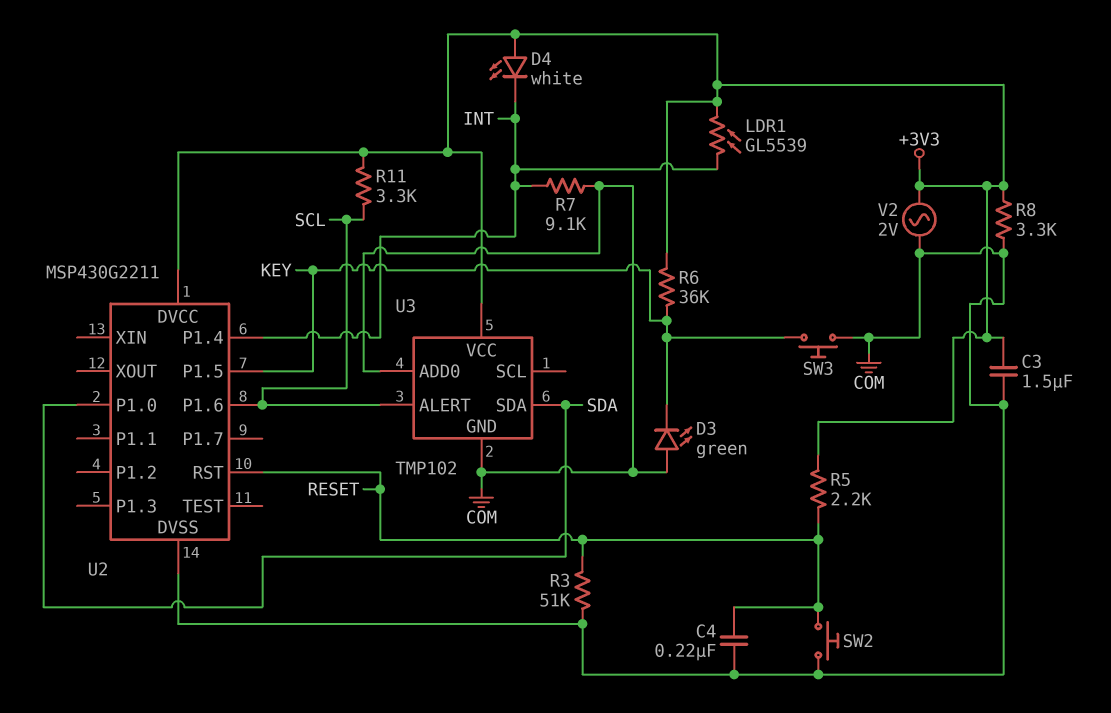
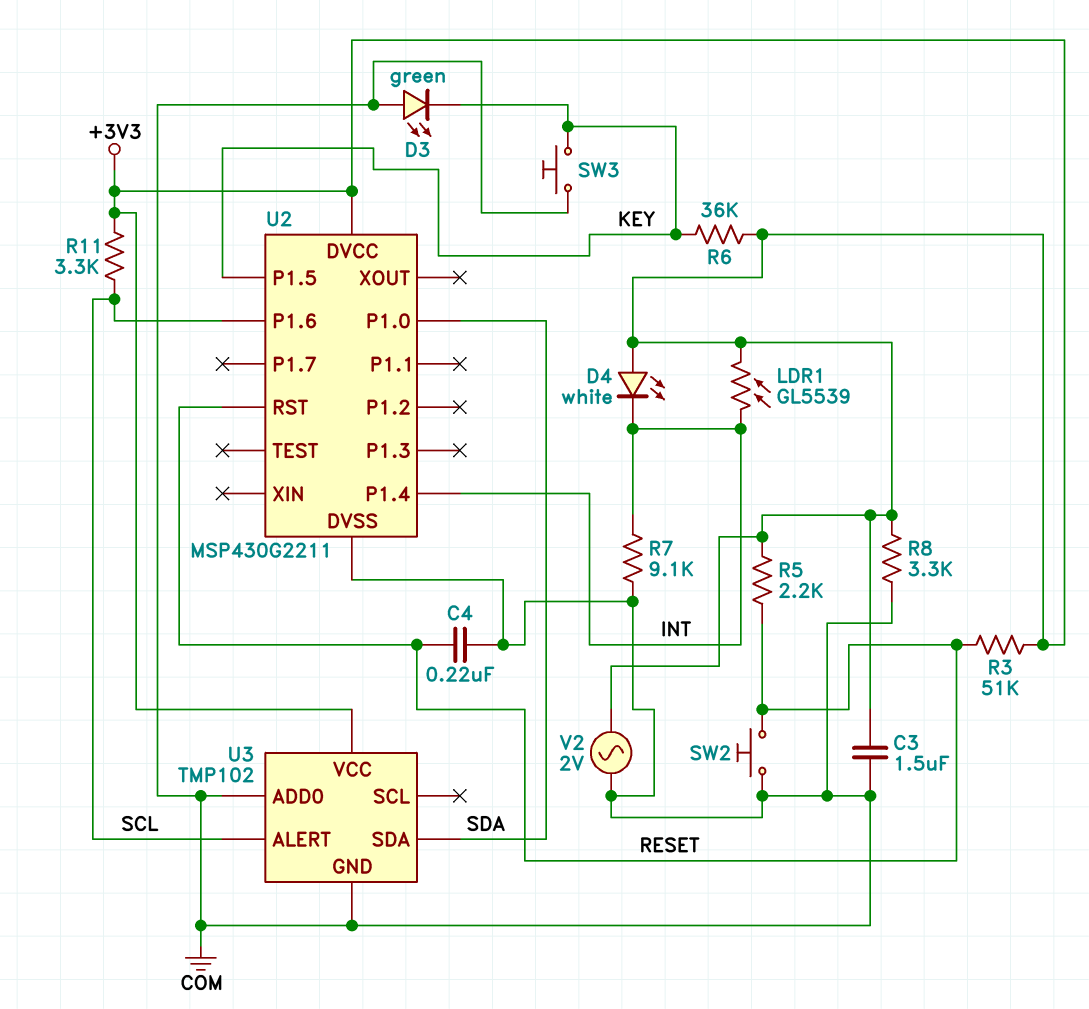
R3: 51k (COM, RESET) -> 51k (+3V3, RESET)

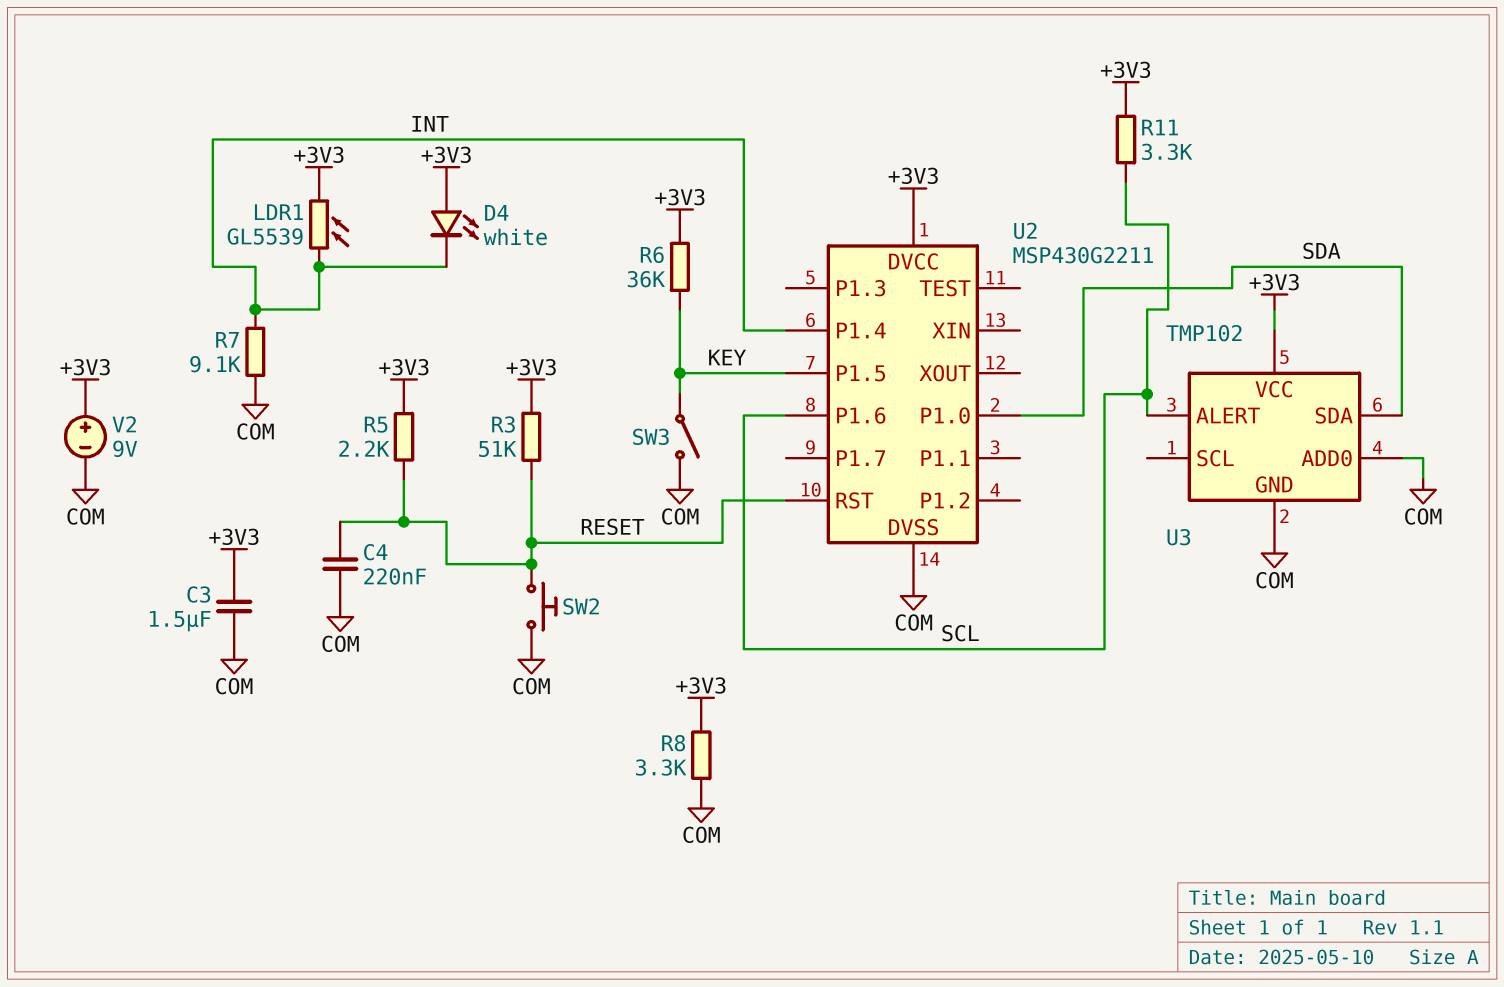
D3: LED green (A COM, K KEY) -> none
SW3: button (COM, KEY) -> switch (COM, KEY)
V2: AC 2V (+3V3, COM) -> 9V (plus +3V3, minus COM)

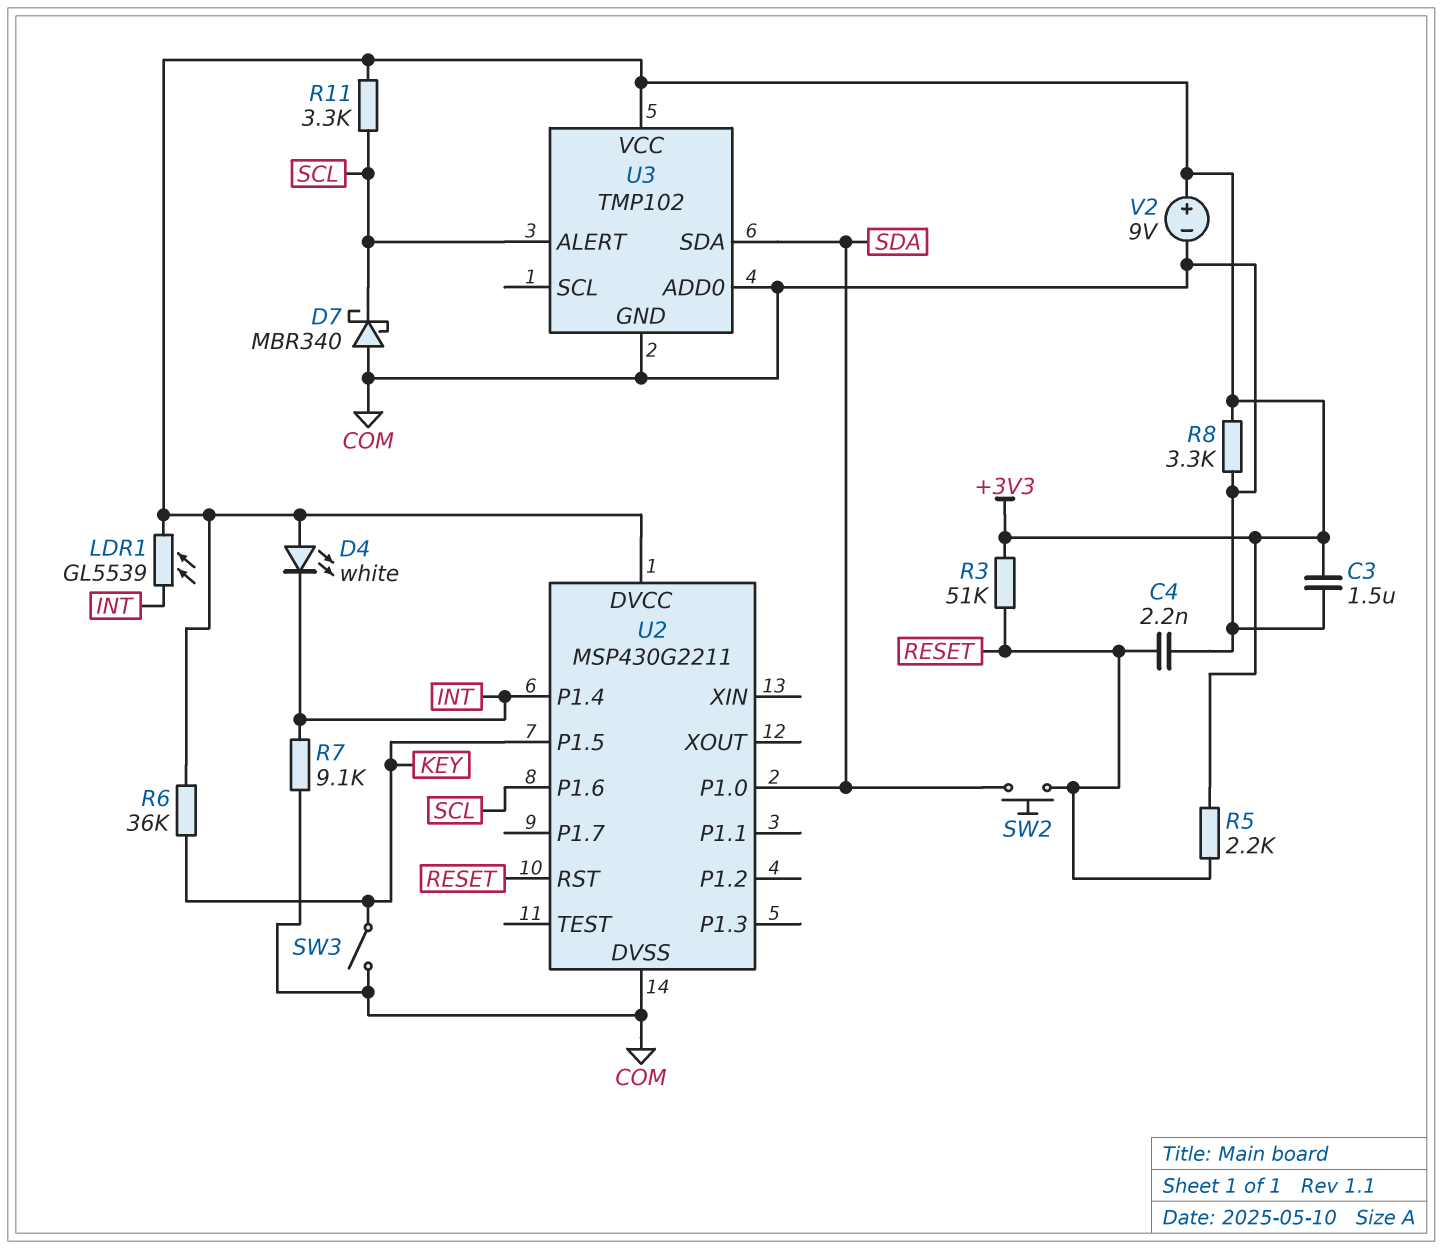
C4: 220nF (COM, RESET) -> 2.2nF (COM, RESET)
D7: none -> schottky MBR340 (A COM, K SCL)
SW2: button (COM, RESET) -> button (RESET, SDA)

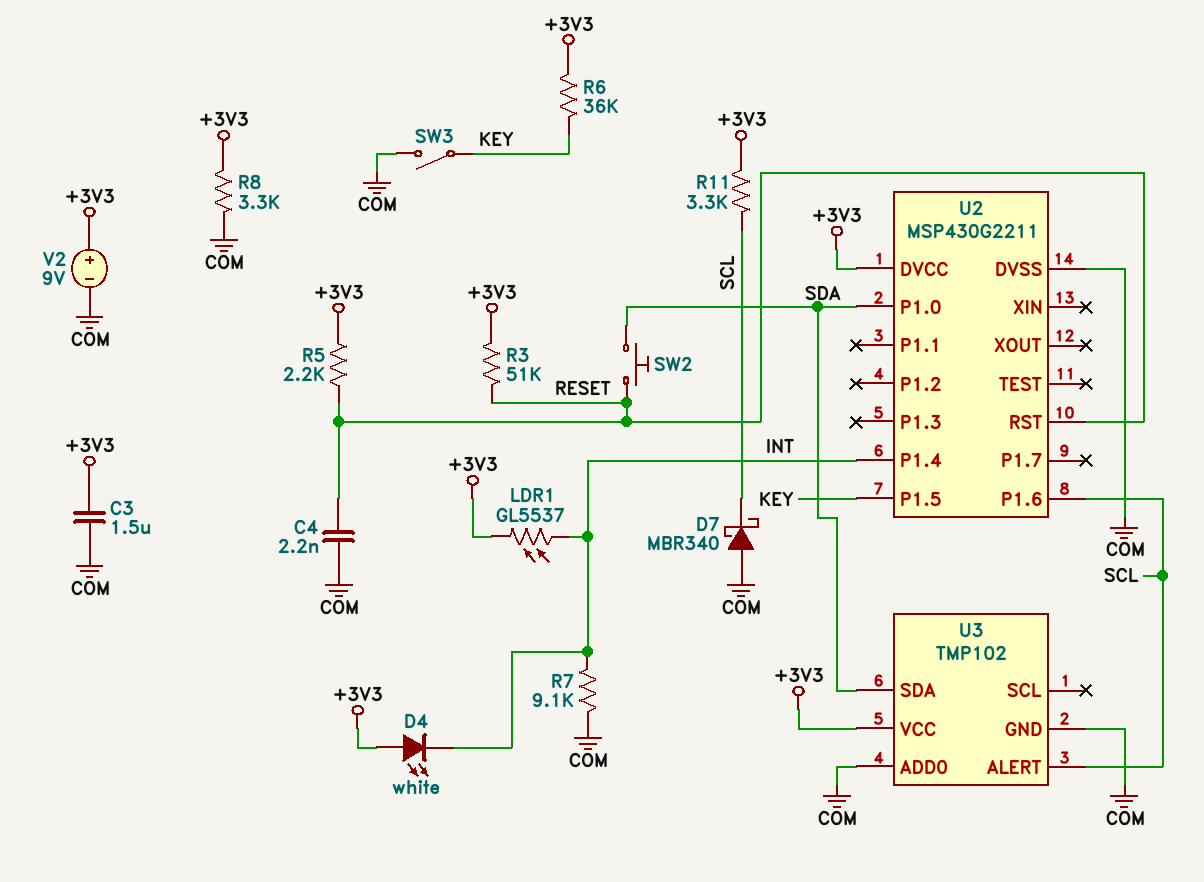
LDR1: GL5539 (+3V3, INT) -> GL5537 (+3V3, INT)

